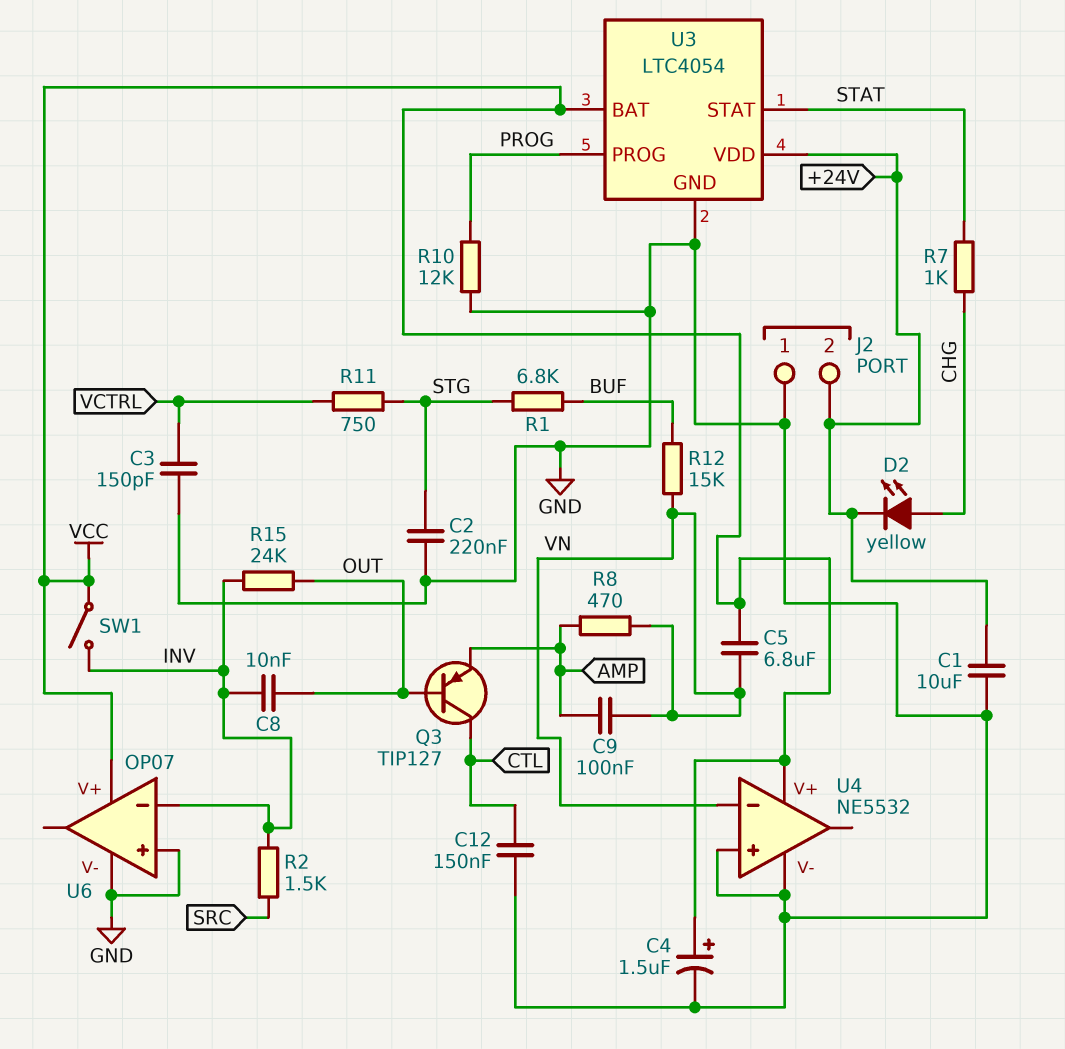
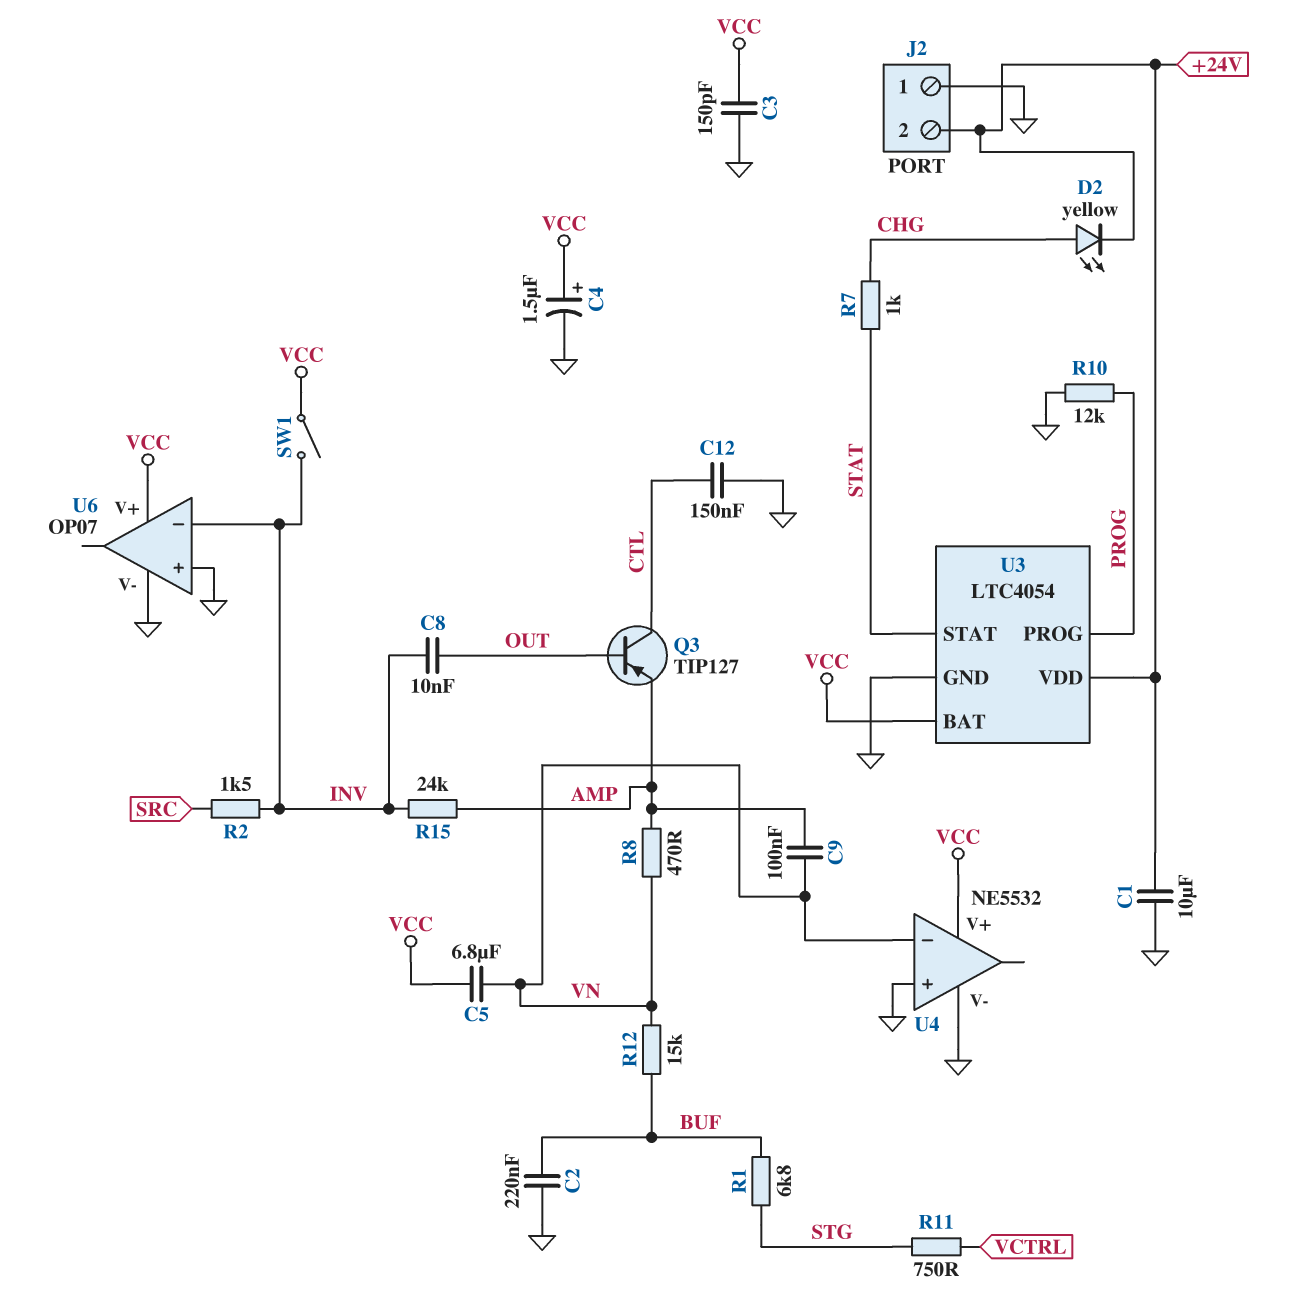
C2: 220nF (GND, STG) -> 220nF (BUF, GND)
C3: 150pF (GND, VCTRL) -> 150pF (GND, VCC)
R15: 24k (INV, OUT) -> 24k (AMP, INV)

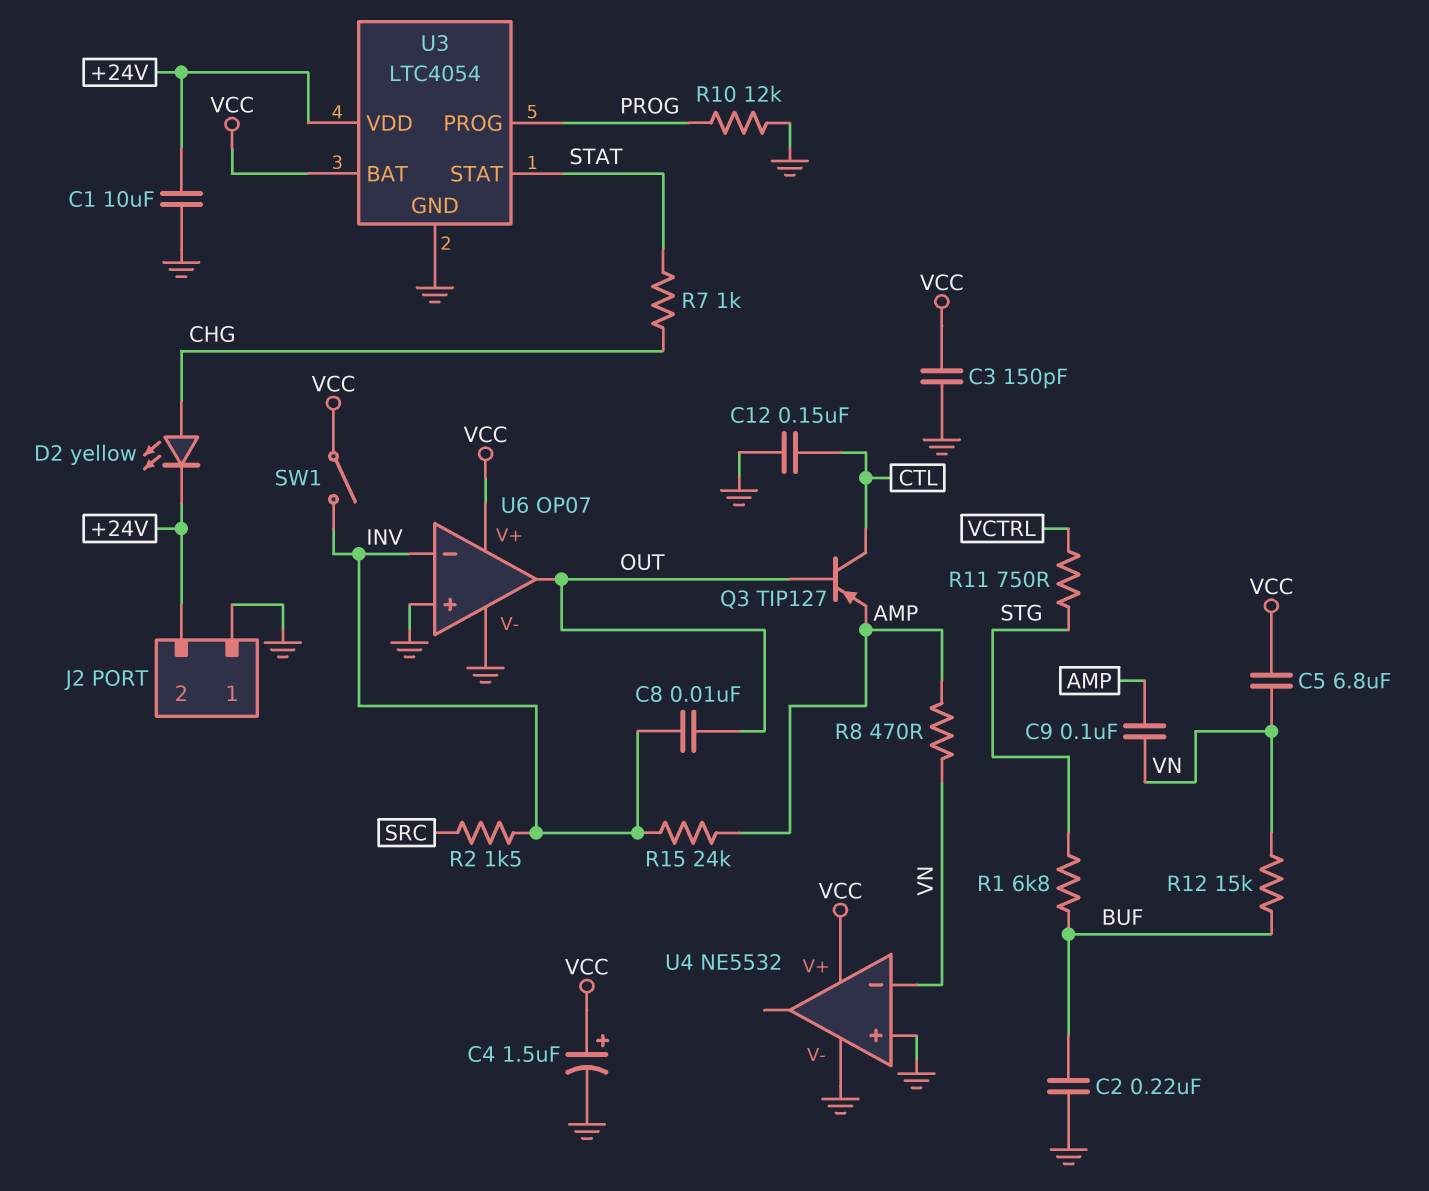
U6 pin out: none -> OUT

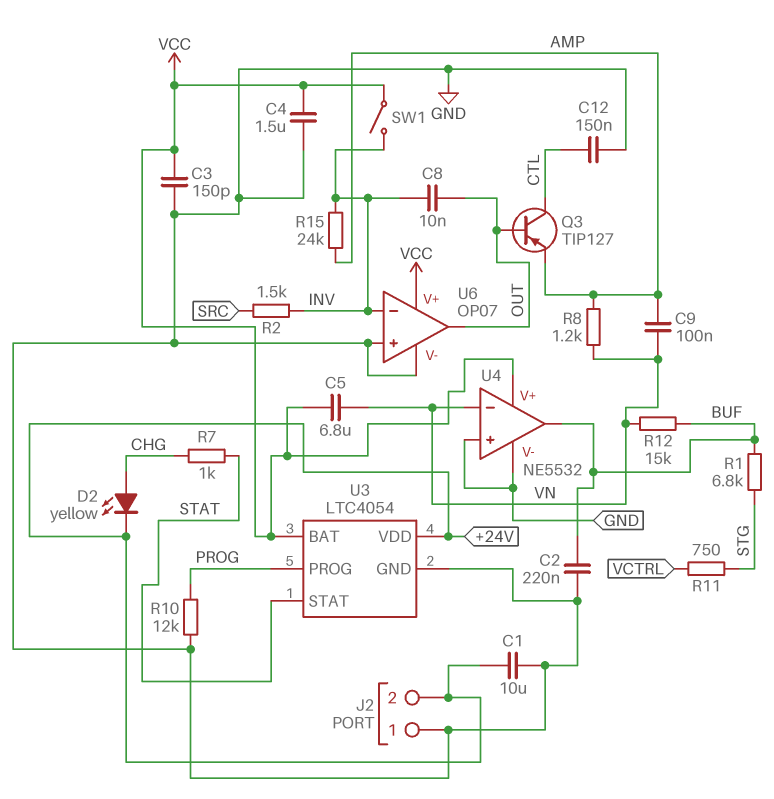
C4: 1.5uF (plus VCC, minus GND) -> 1.5uF (GND, VCC)
R8: 470 (AMP, VN) -> 1.2k (AMP, VN)
U4 pin out: none -> BUF

